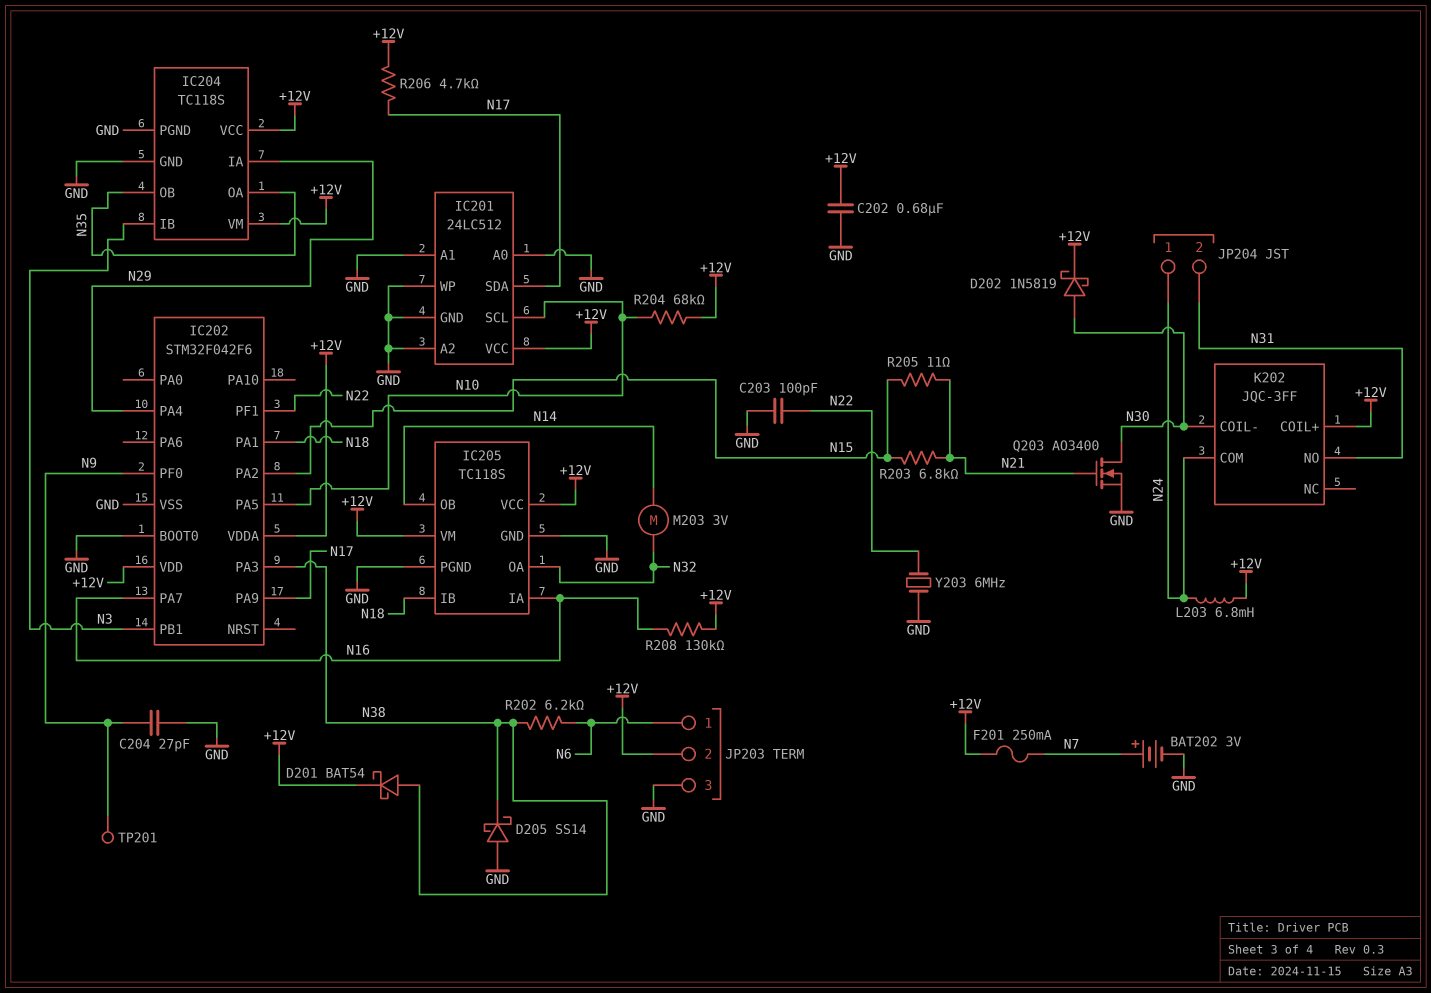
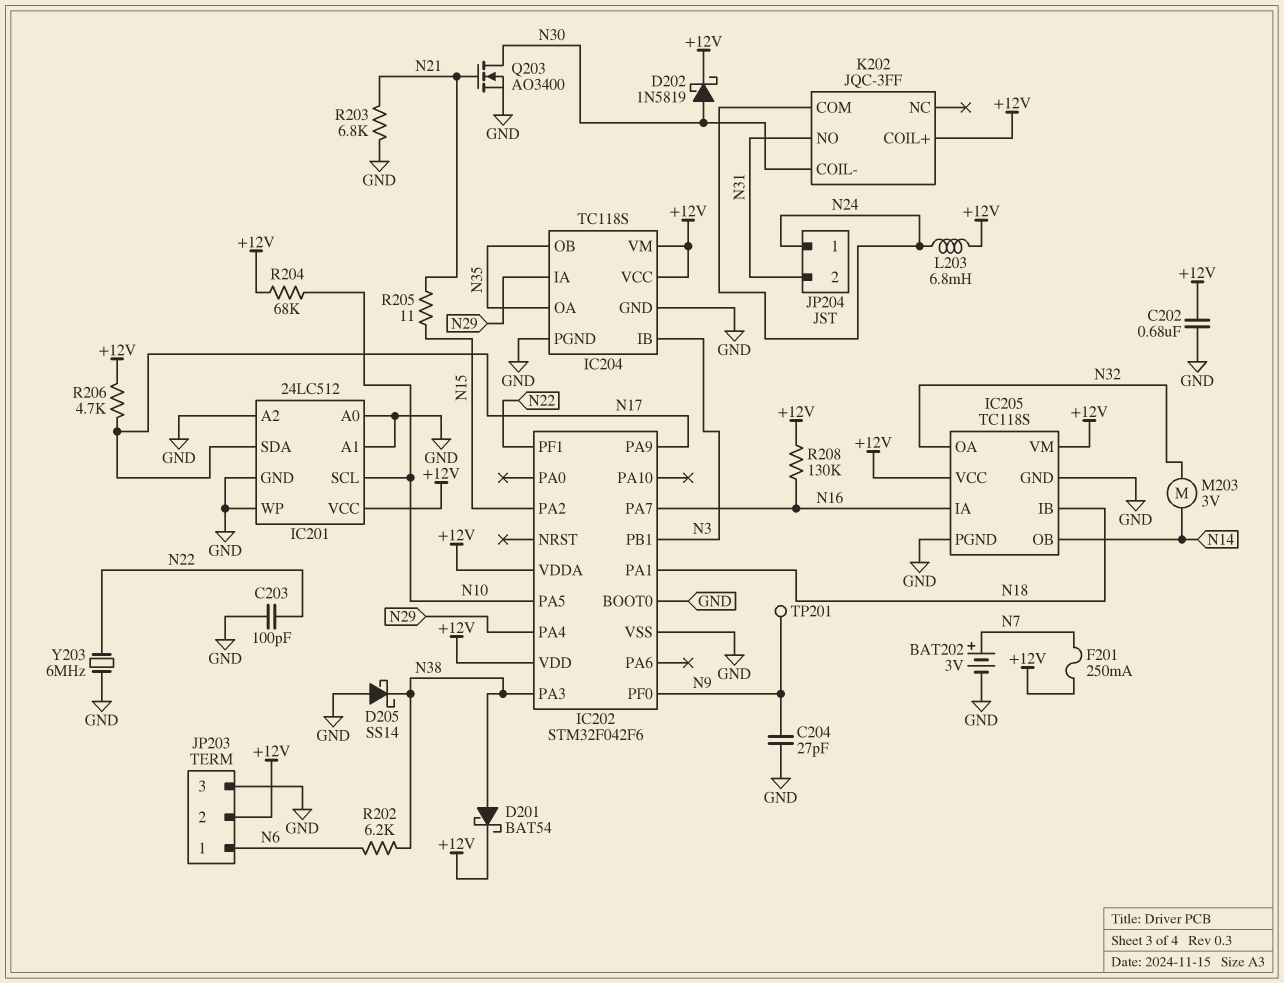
R203: 6.8k (N15, N21) -> 6.8k (GND, N21)

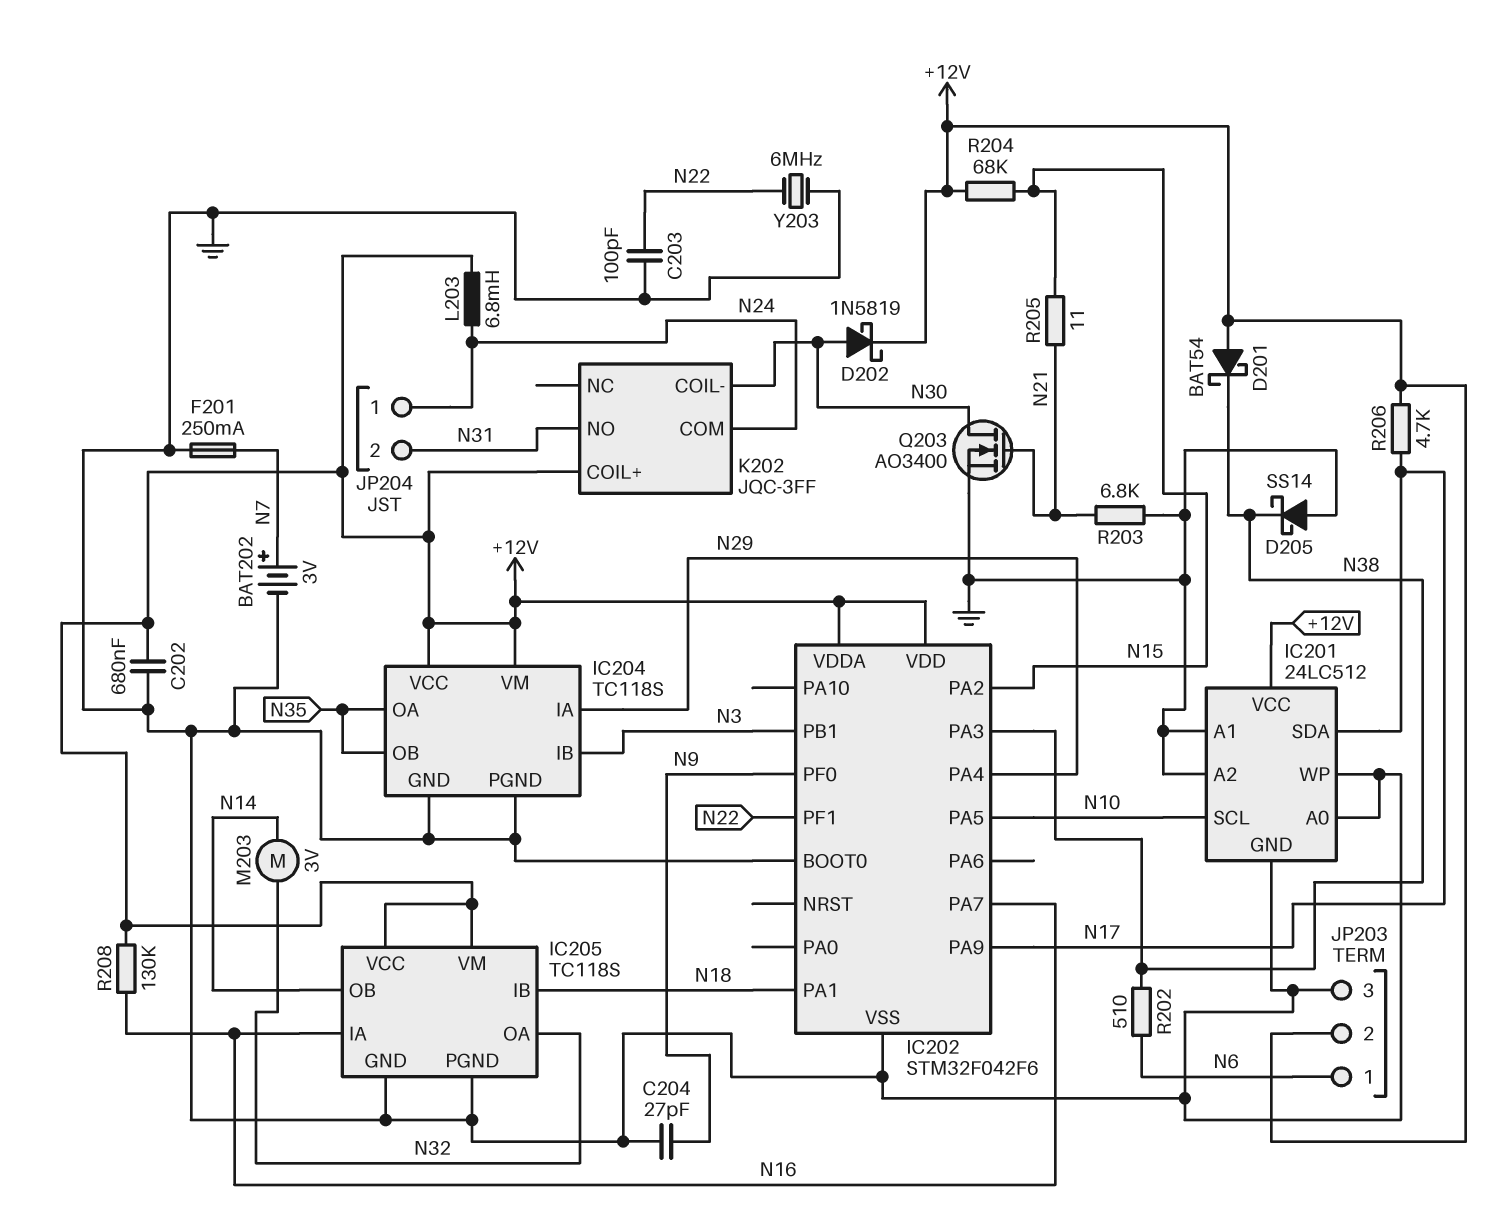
D201: schottky BAT54 (A N38, K +12V) -> schottky BAT54 (A +12V, K N38)
F201: 250mA (+12V, N7) -> 250mA (GND, N7)
R202: 6.2k (N6, N38) -> 510 (N6, N38)
R204: 68k (+12V, N10) -> 68k (+12V, N15)
TP201: test point (N9) -> none

